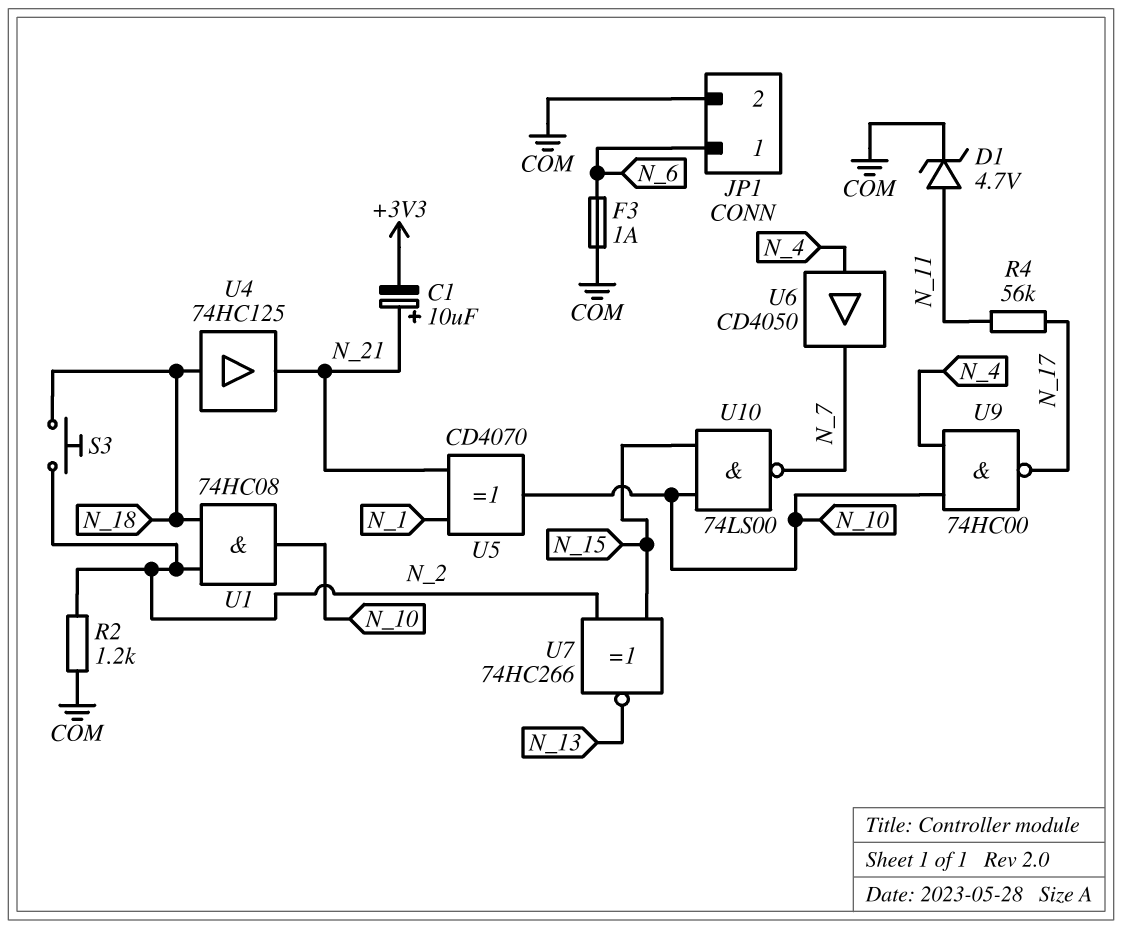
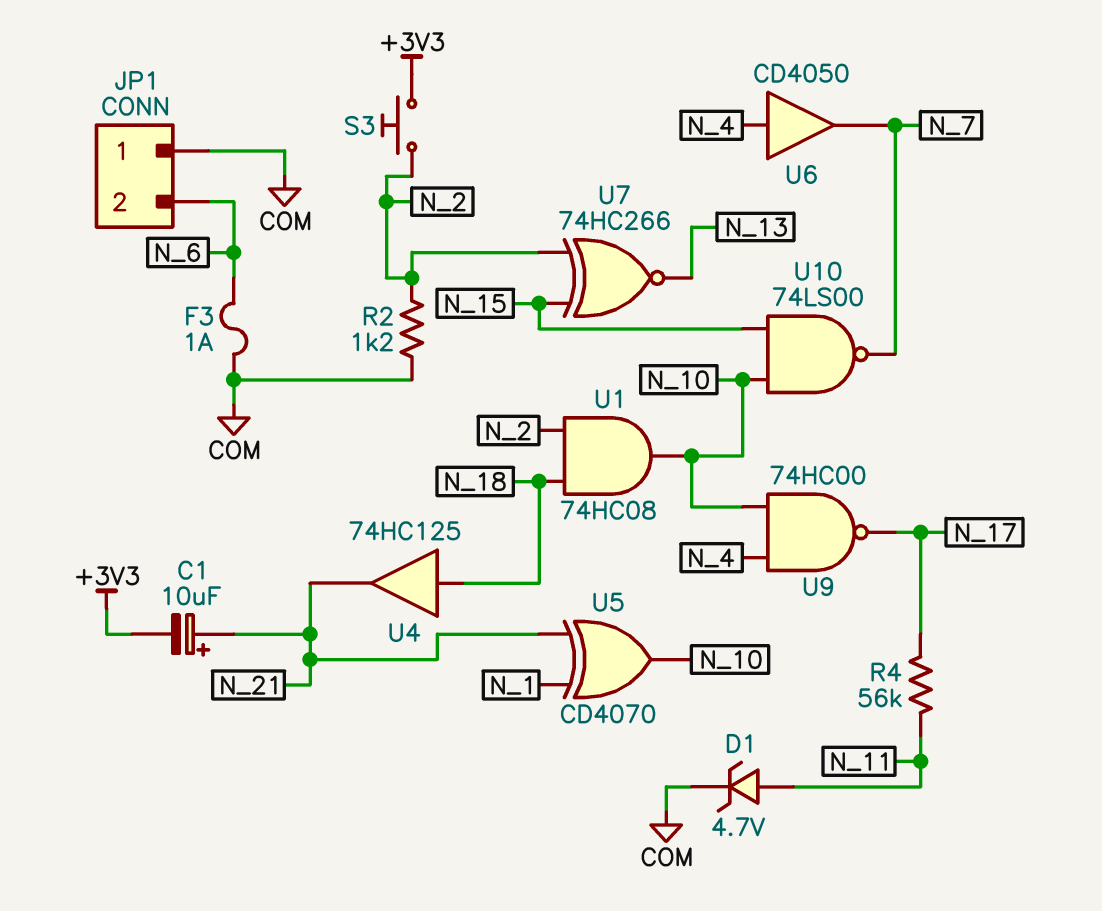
JP1 pin 1: N_6 -> COM
JP1 pin 2: COM -> N_6
S3: button (N_2, N_18) -> button (+3V3, N_2)

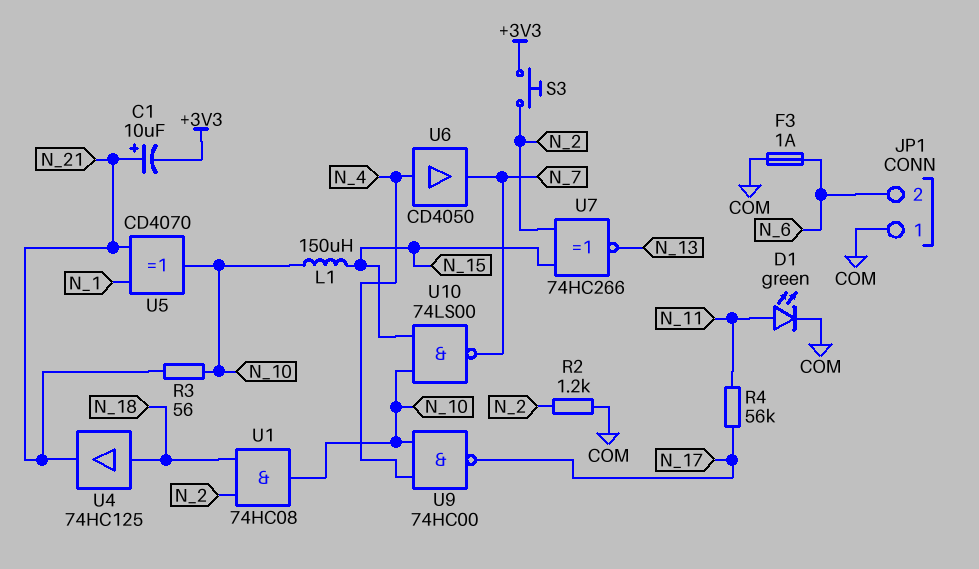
D1: zener 4.7V (A N_11, K COM) -> LED green (A N_11, K COM)
L1: none -> 150uH (N_10, N_15)
R3: none -> 56 (N_10, N_21)

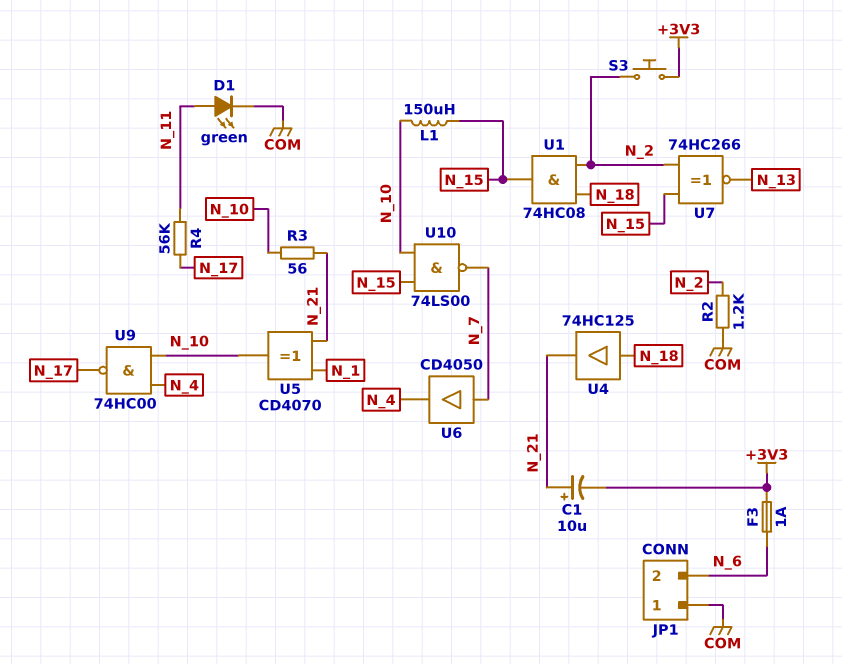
F3: 1A (COM, N_6) -> 1A (+3V3, N_6)
U1: AND 74HC08 (in N_2, in N_18, out N_10) -> AND 74HC08 (in N_2, in N_18, out N_15)
U6: buffer CD4050 (in N_4, out N_7) -> buffer CD4050 (in N_7, out N_4)

